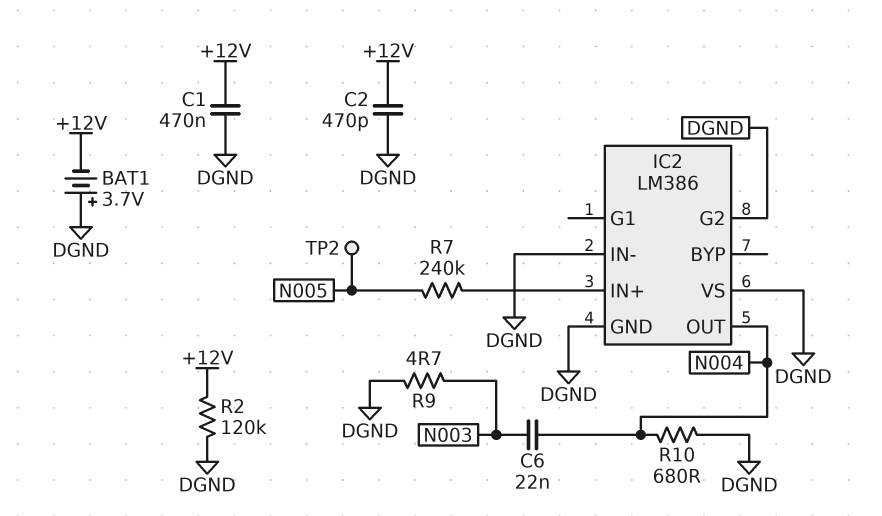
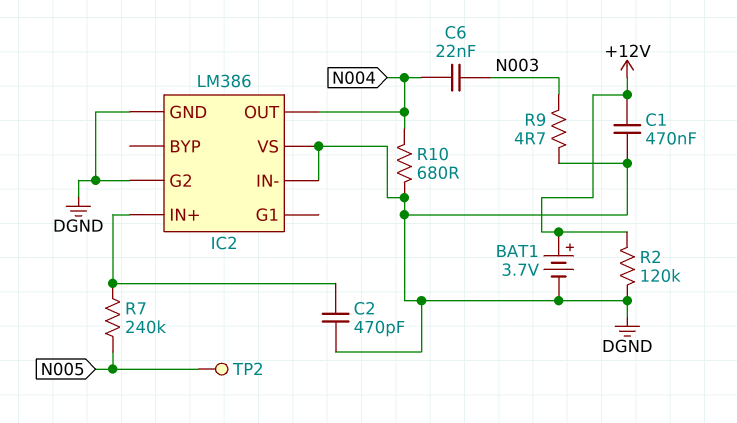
BAT1: 3.7V (plus DGND, minus +12V) -> 3.7V (plus +12V, minus DGND)
C2: 470pF (+12V, DGND) -> 470pF (DGND, IC2/IN+)

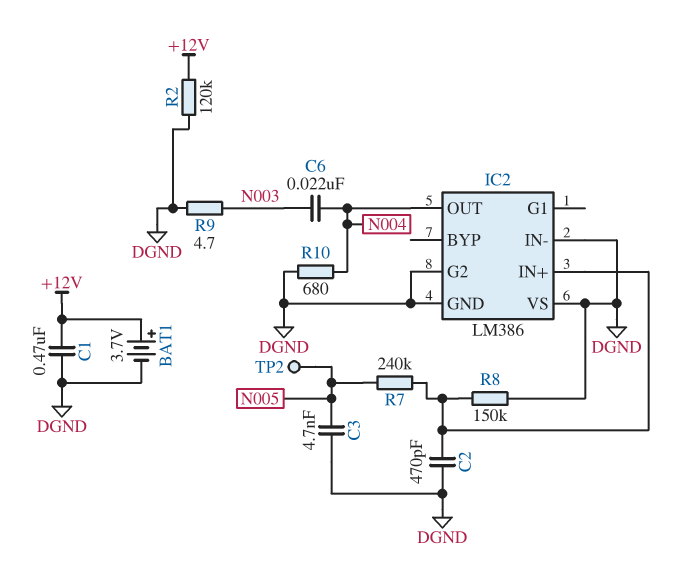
C3: none -> 4.7nF (DGND, N005)
R8: none -> 150k (DGND, IC2/IN+)

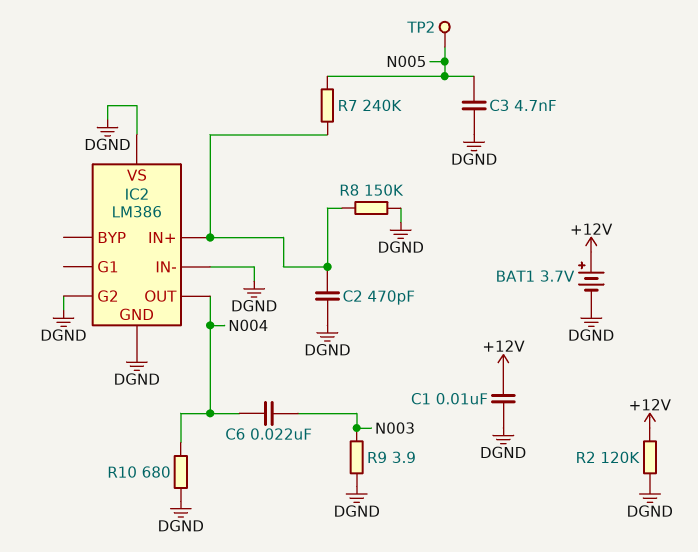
C1: 470nF (+12V, DGND) -> 10nF (+12V, DGND)
R9: 4.7 (DGND, N003) -> 3.9 (DGND, N003)

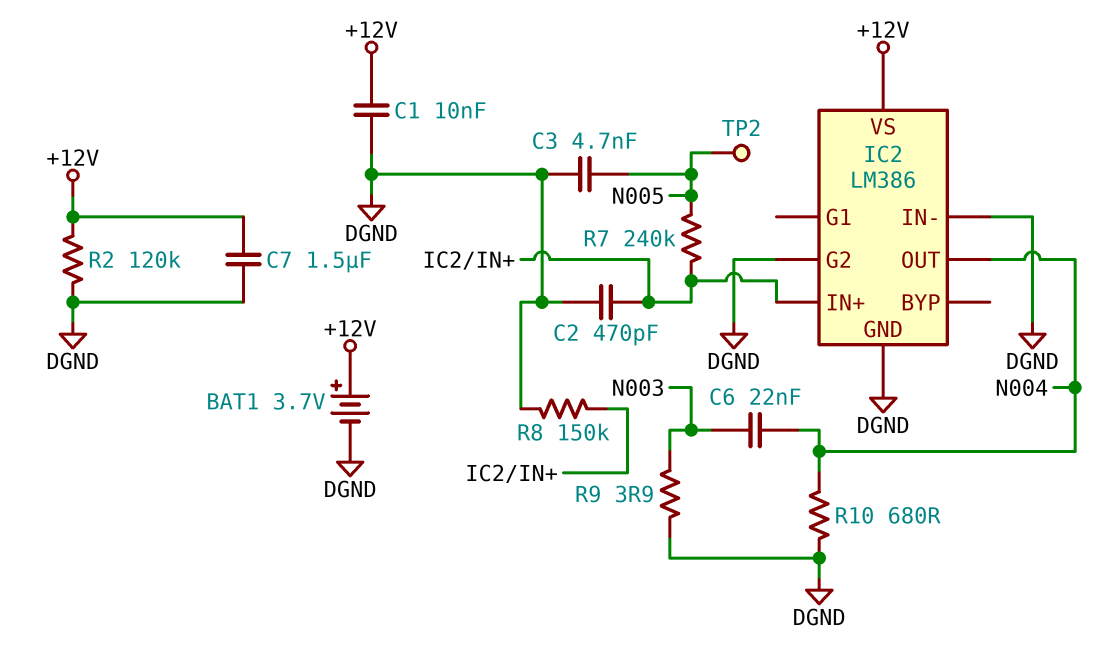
C7: none -> 1.5uF (+12V, DGND)
IC2 pin VS: DGND -> +12V

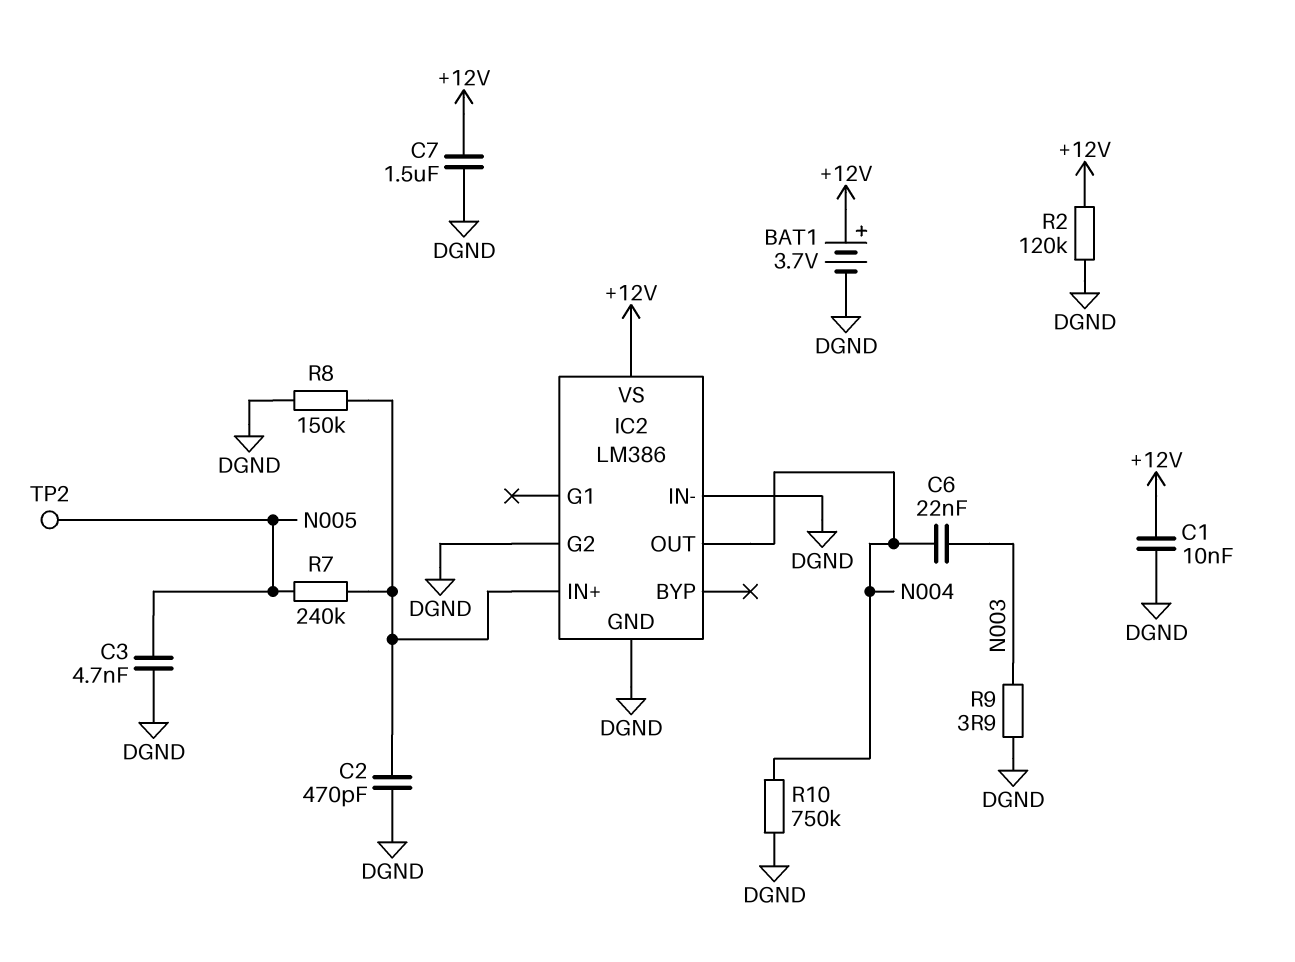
R10: 680 (DGND, N004) -> 750k (DGND, N004)

